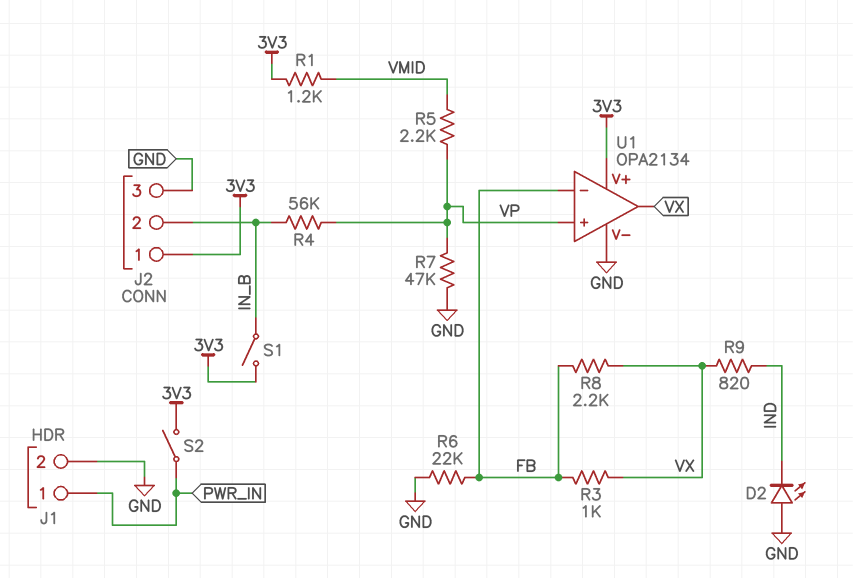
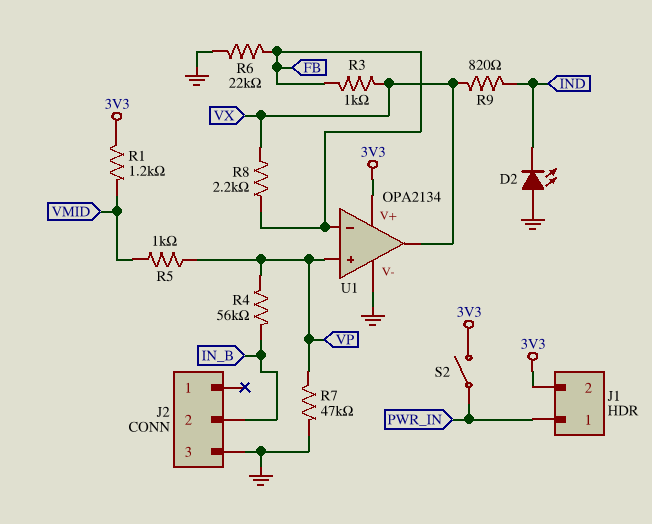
J1 pin 2: GND -> 3V3
J2 pin 1: 3V3 -> none
R5: 2.2k (VMID, VP) -> 1k (VMID, VP)
S1: switch (3V3, IN_B) -> none

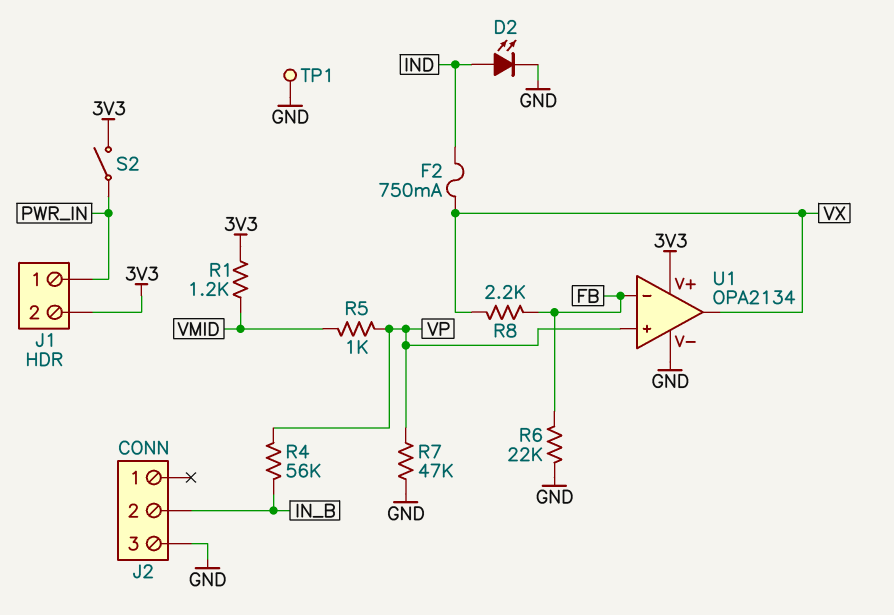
D2: LED (A GND, K IND) -> LED (A IND, K GND)
F2: none -> 750mA (IND, VX)
R3: 1k (FB, VX) -> none
R9: 820 (IND, VX) -> none
TP1: none -> test point (GND)

